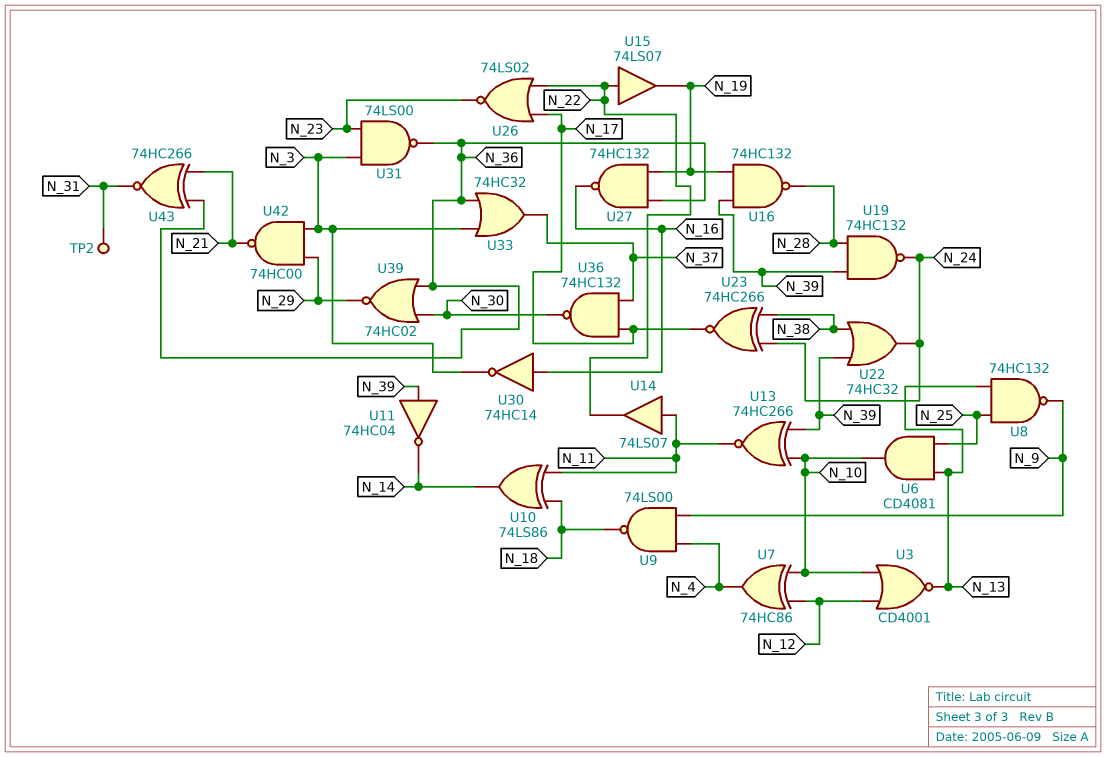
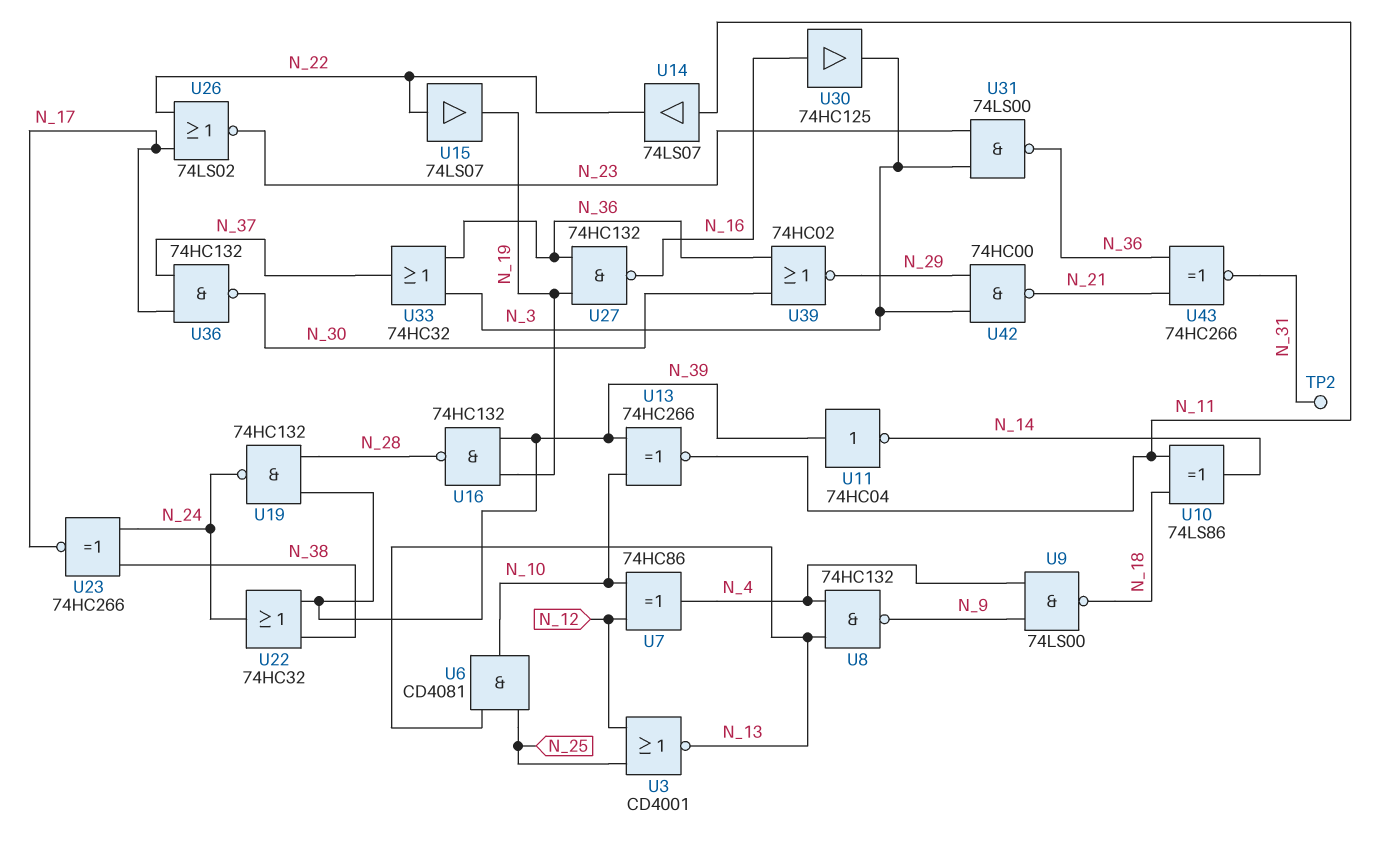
U3: NOR CD4001 (in N_10, in N_12, out N_13) -> NOR CD4001 (in N_12, in N_25, out N_13)
U8: NAND 74HC132 (in N_13, in N_25, out N_9) -> NAND 74HC132 (in N_4, in N_13, out N_9)
U30: NOT 74HC14 (in N_16, out N_3) -> buffer 74HC125 (in N_16, out N_3)

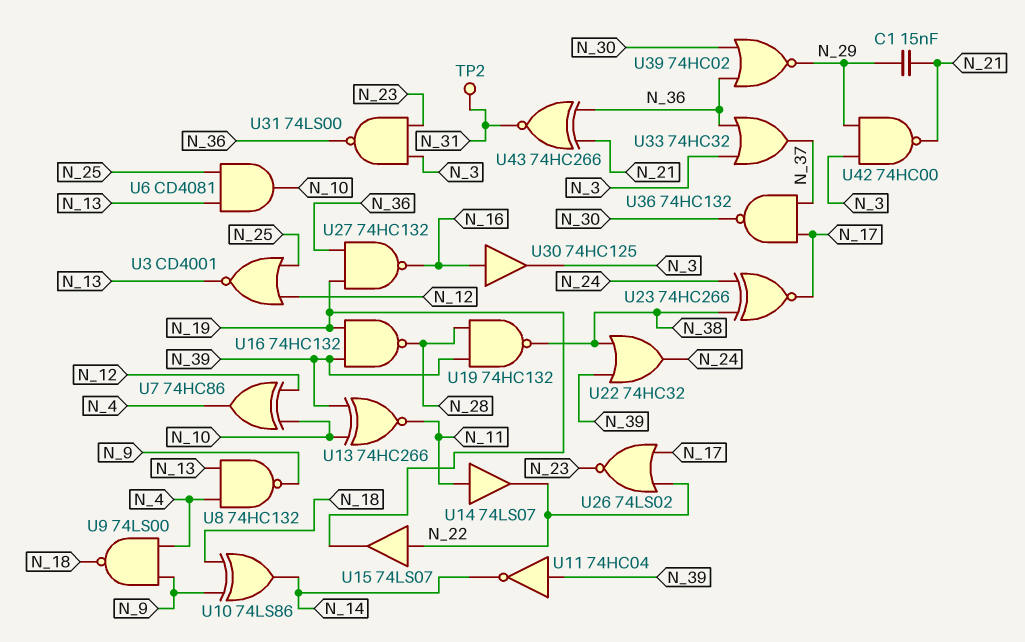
C1: none -> 15nF (N_21, N_29)
U10: XOR 74LS86 (in N_11, in N_18, out N_14) -> XOR 74LS86 (in N_9, in N_18, out N_14)
U19: NAND 74HC132 (in N_28, in N_39, out N_24) -> NAND 74HC132 (in N_28, in N_39, out N_38)

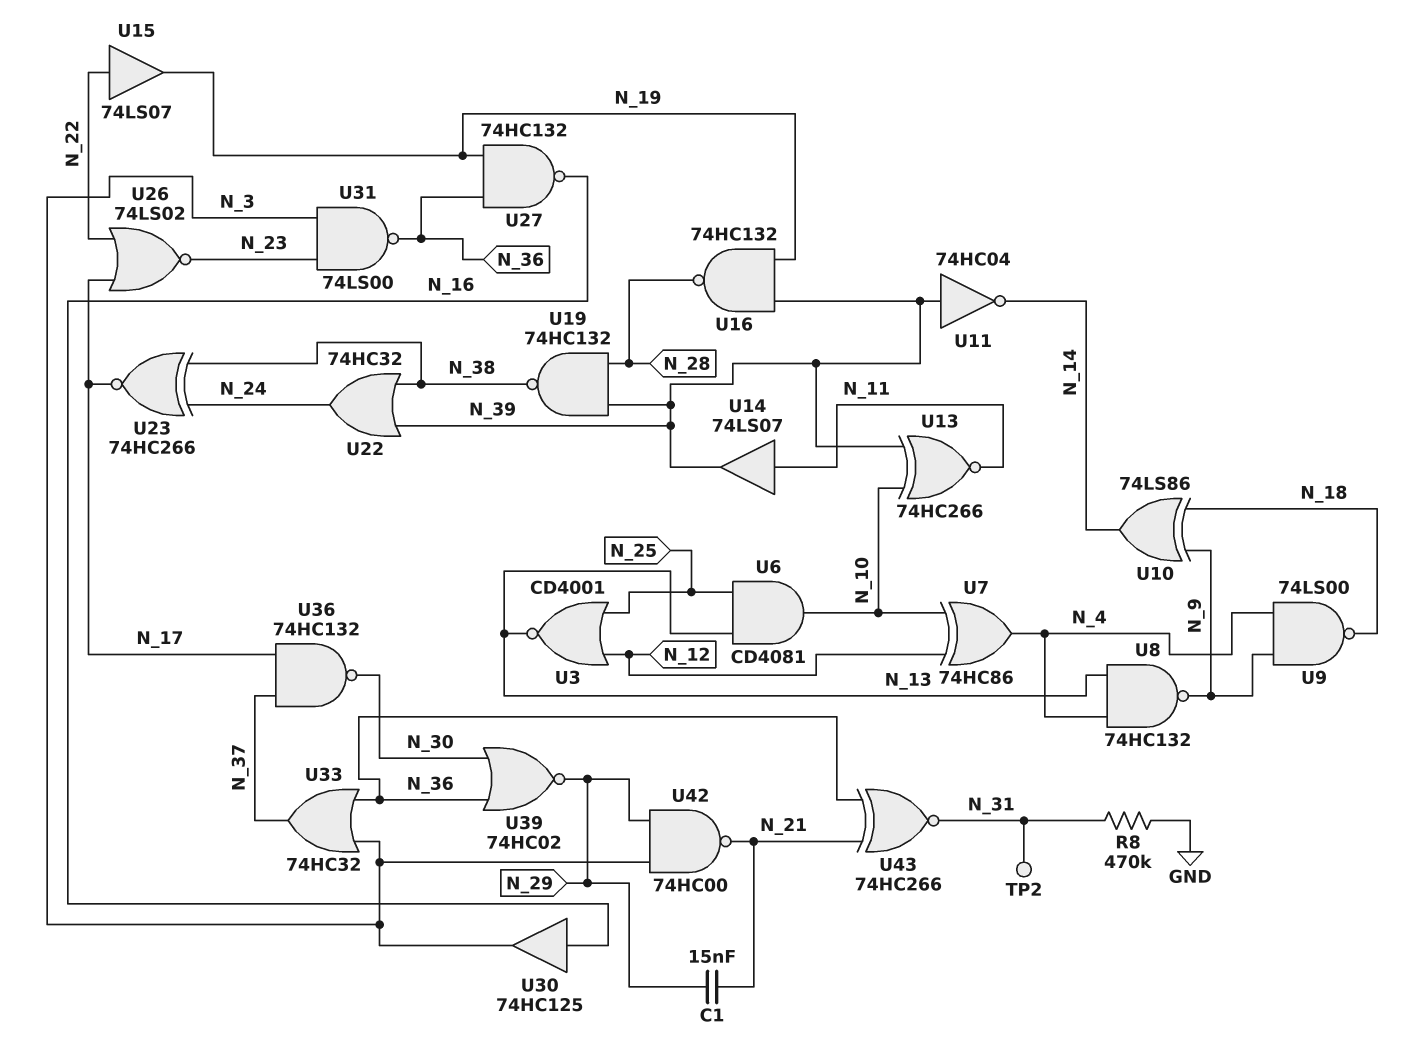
R8: none -> 470k (GND, N_31)
U14: buffer 74LS07 (in N_11, out N_22) -> buffer 74LS07 (in N_11, out N_39)

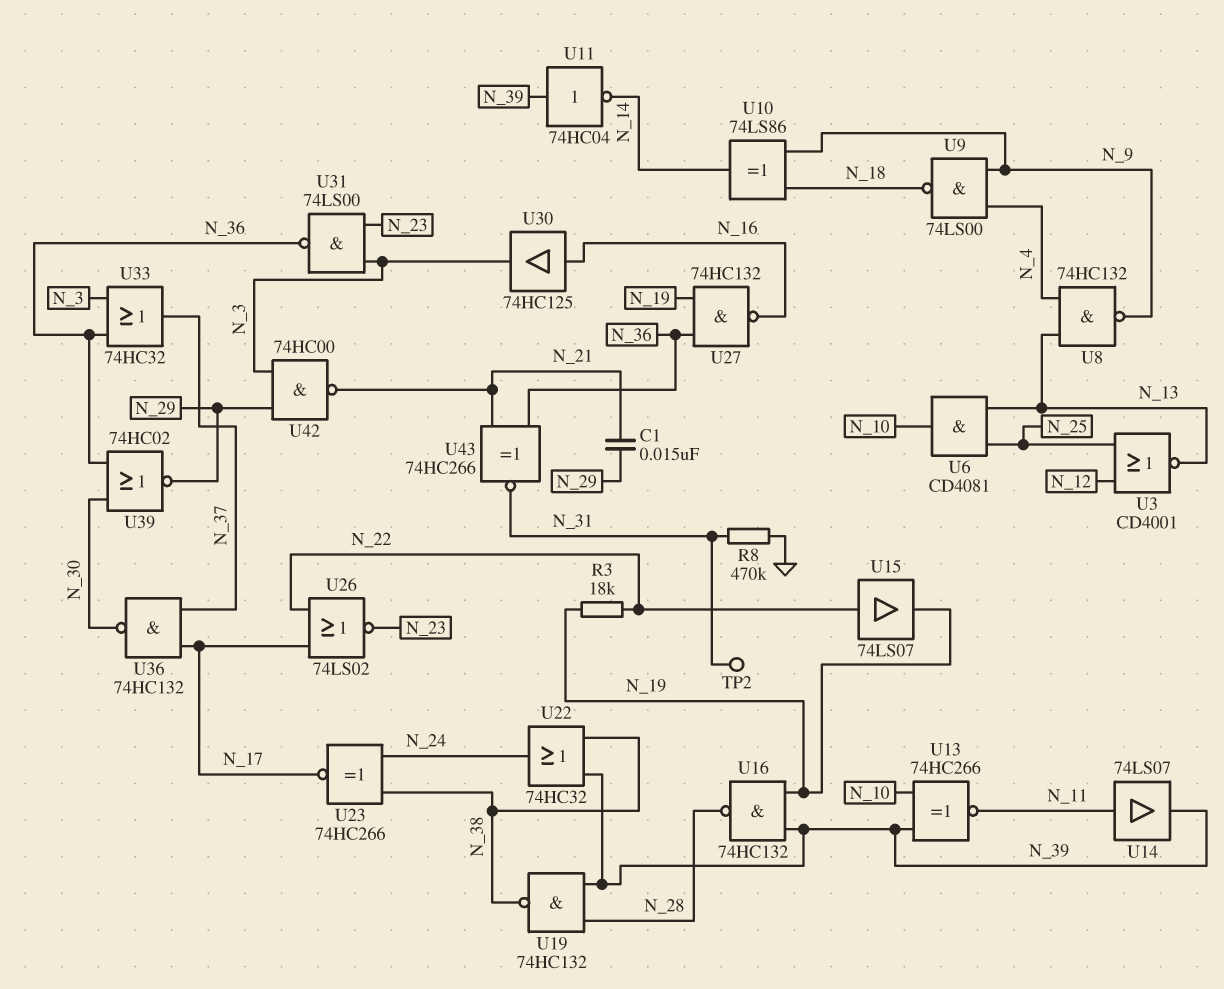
R3: none -> 18k (N_19, N_22)
U7: XOR 74HC86 (in N_10, in N_12, out N_4) -> none

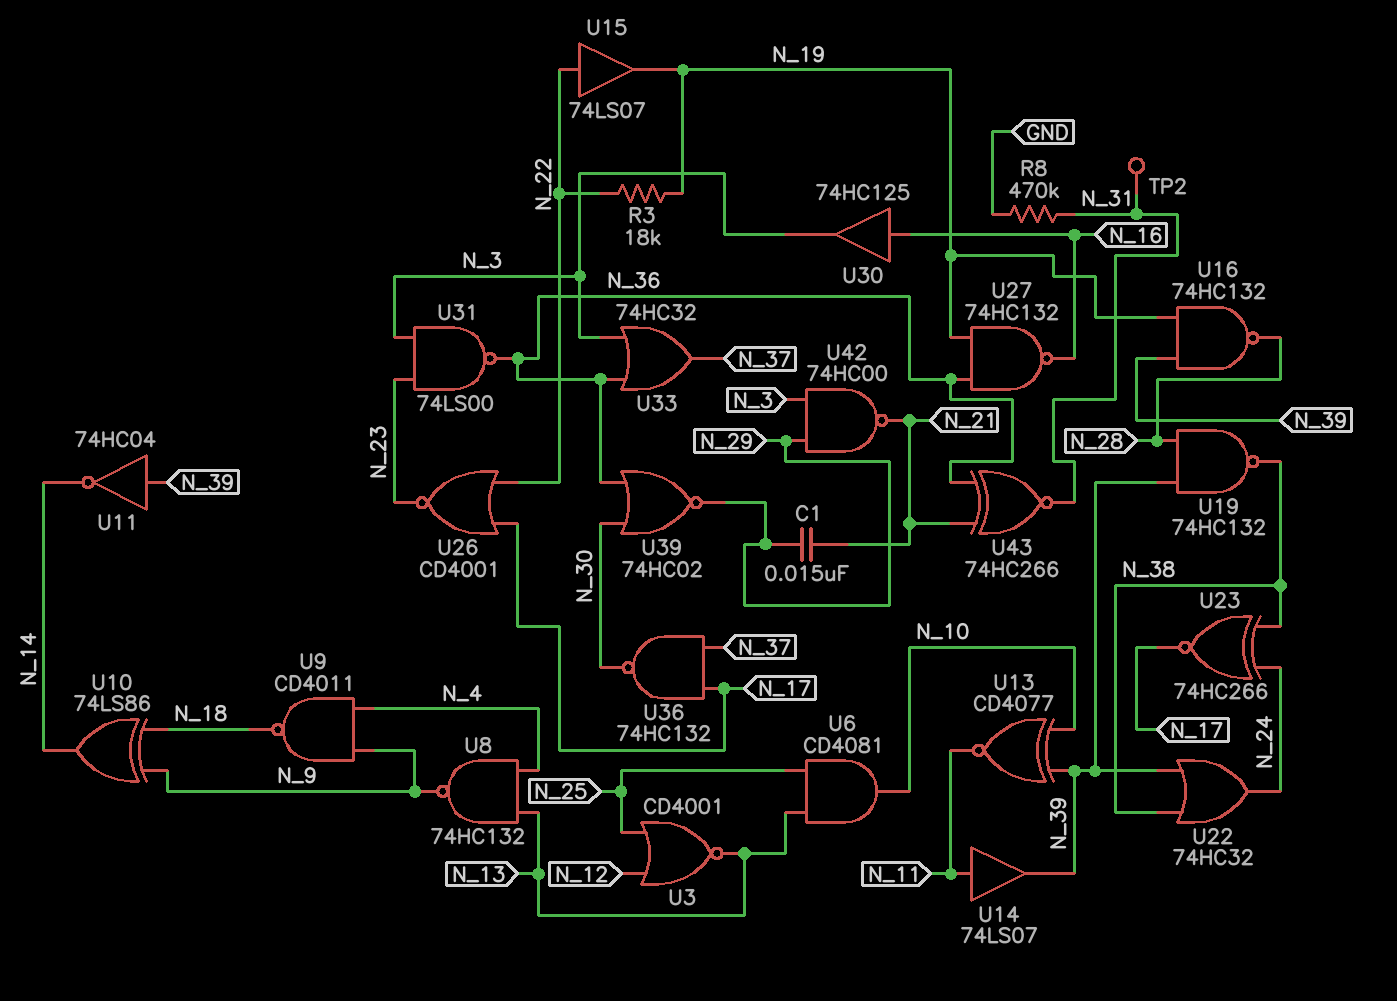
U9: NAND 74LS00 (in N_4, in N_9, out N_18) -> NAND CD4011 (in N_4, in N_9, out N_18)
U13: XNOR 74HC266 (in N_10, in N_39, out N_11) -> XNOR CD4077 (in N_10, in N_39, out N_11)
U26: NOR 74LS02 (in N_17, in N_22, out N_23) -> NOR CD4001 (in N_17, in N_22, out N_23)

